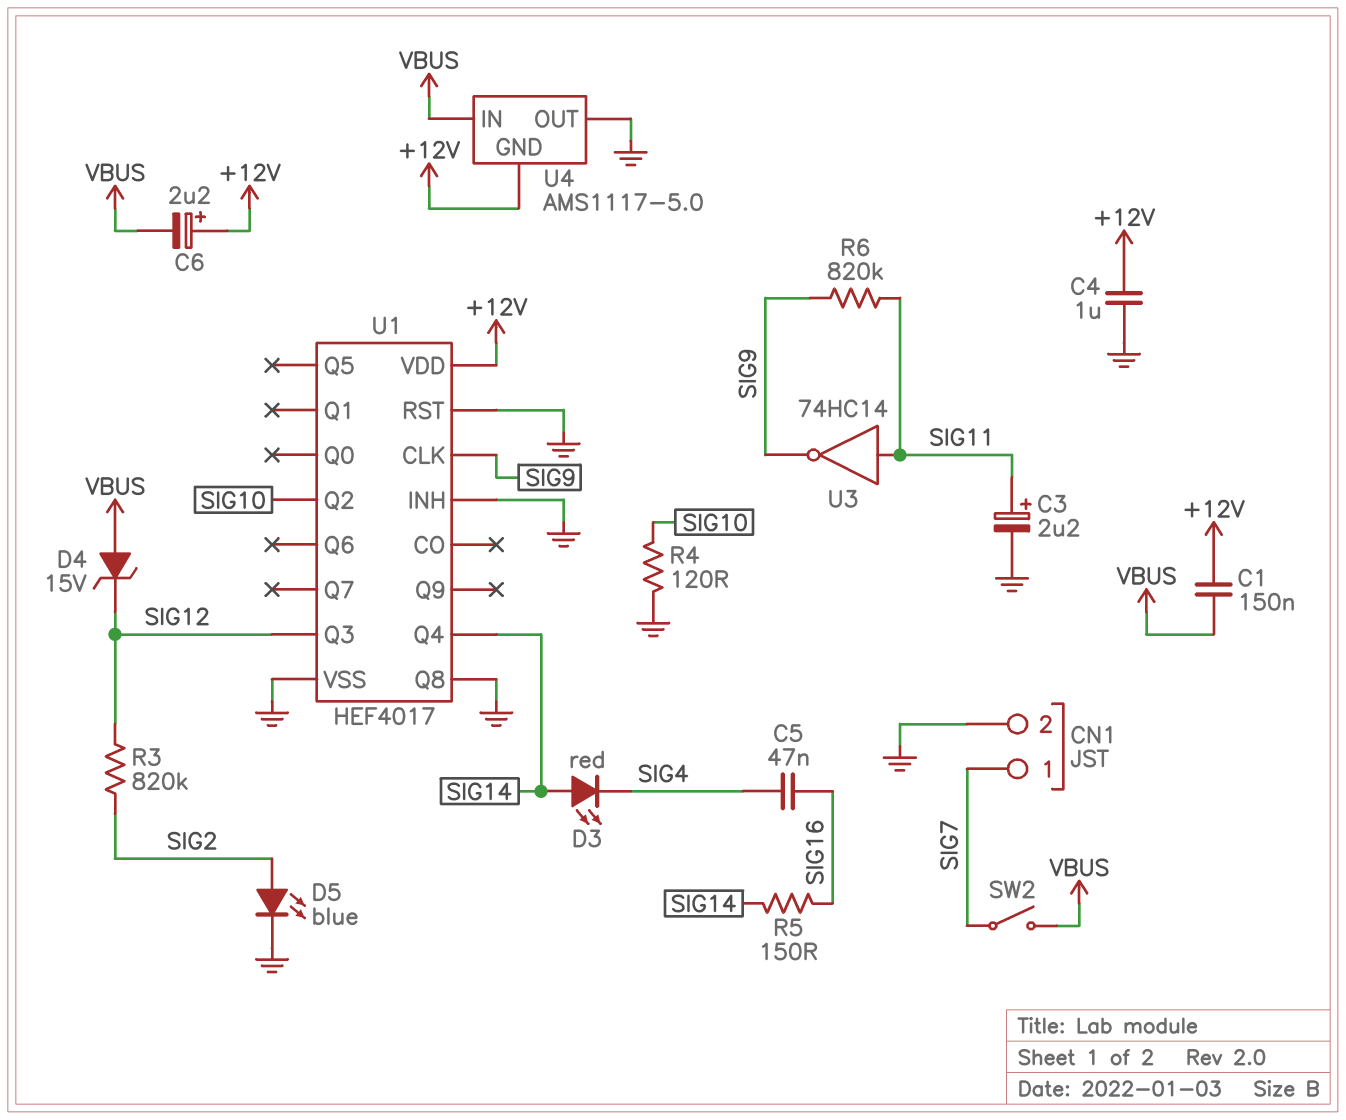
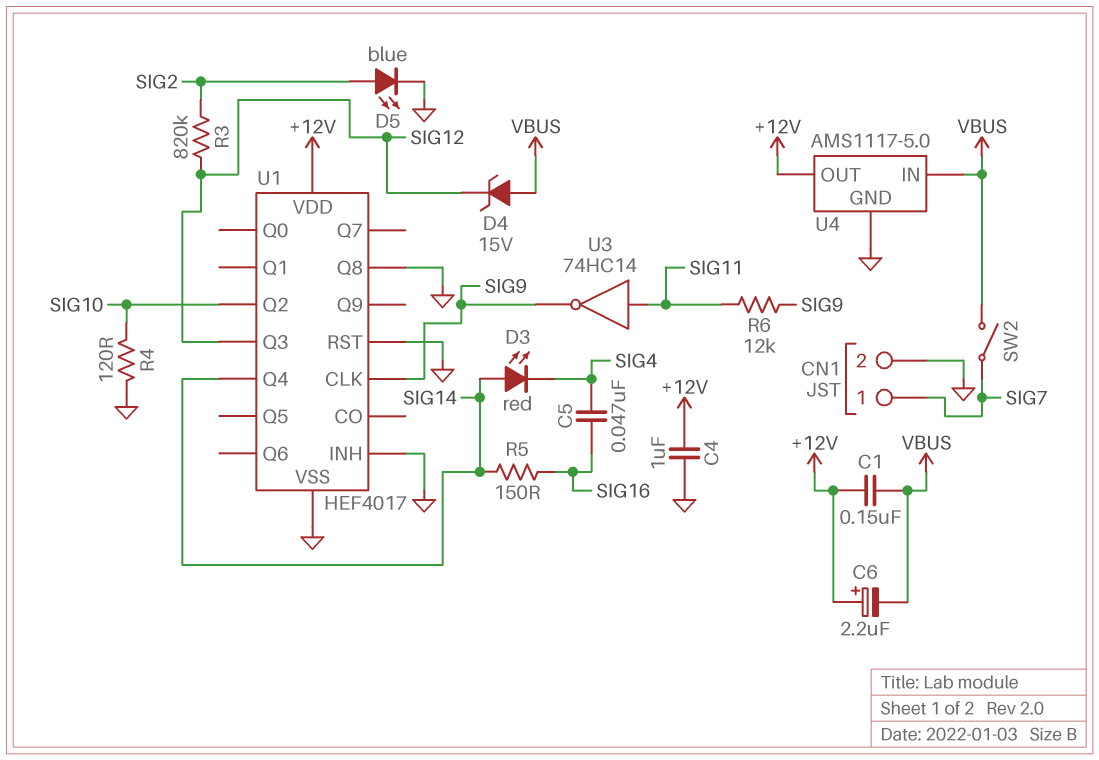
C3: 2.2uF (plus SIG11, minus GND) -> none
R6: 820k (SIG9, SIG11) -> 12k (SIG9, SIG11)
U4 pin GND: +12V -> GND
U4 pin OUT: GND -> +12V

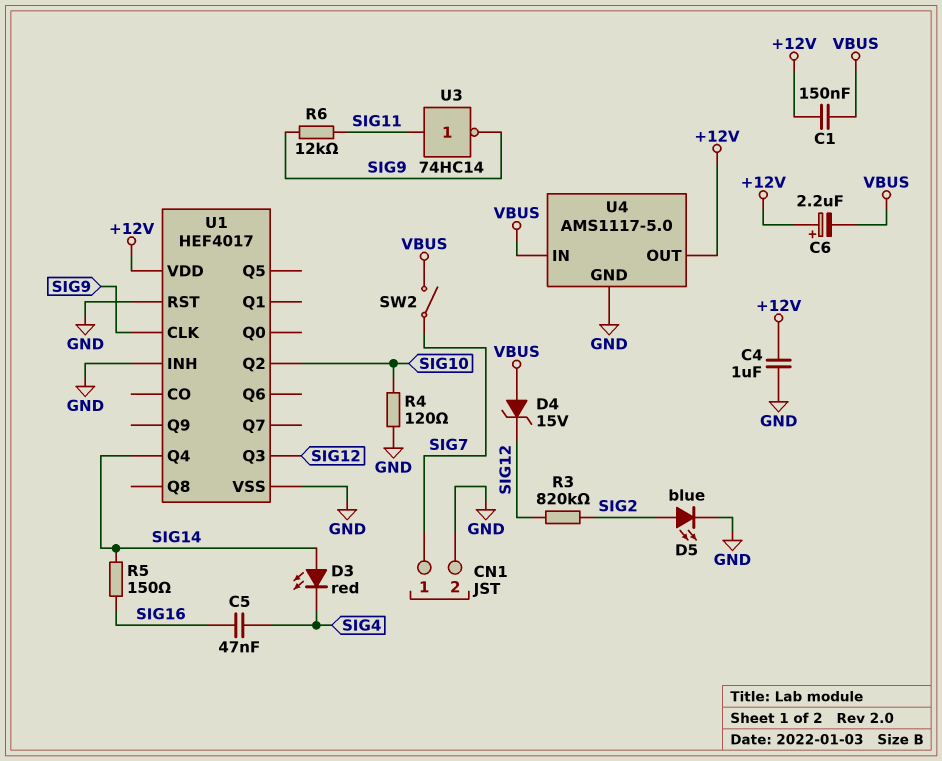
U1 pin Q8: GND -> none

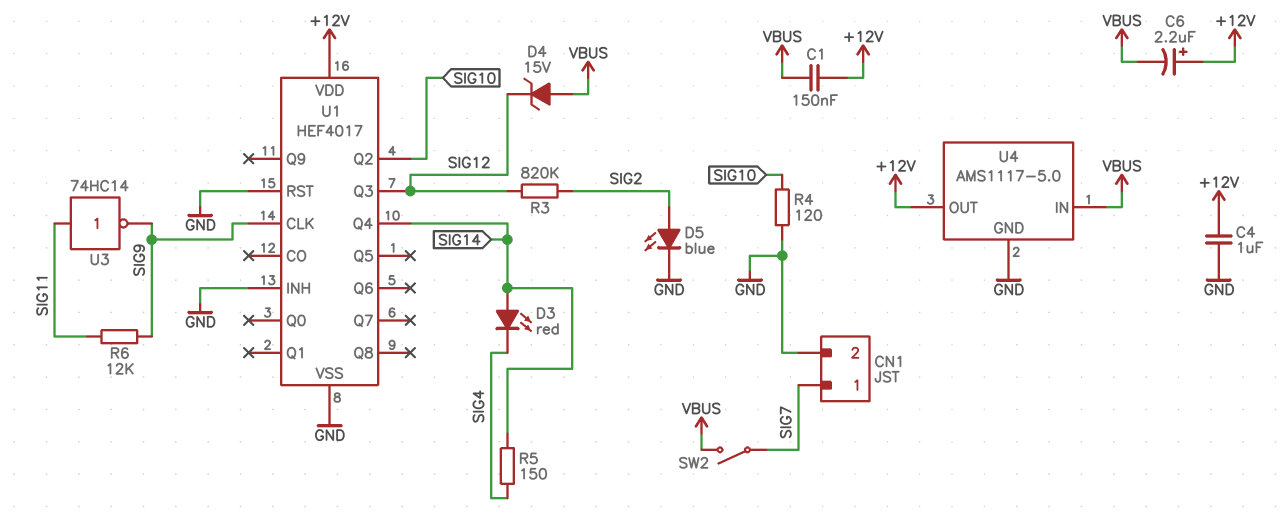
C5: 47nF (SIG4, SIG16) -> none
R5: 150 (SIG14, SIG16) -> 150 (SIG4, SIG14)

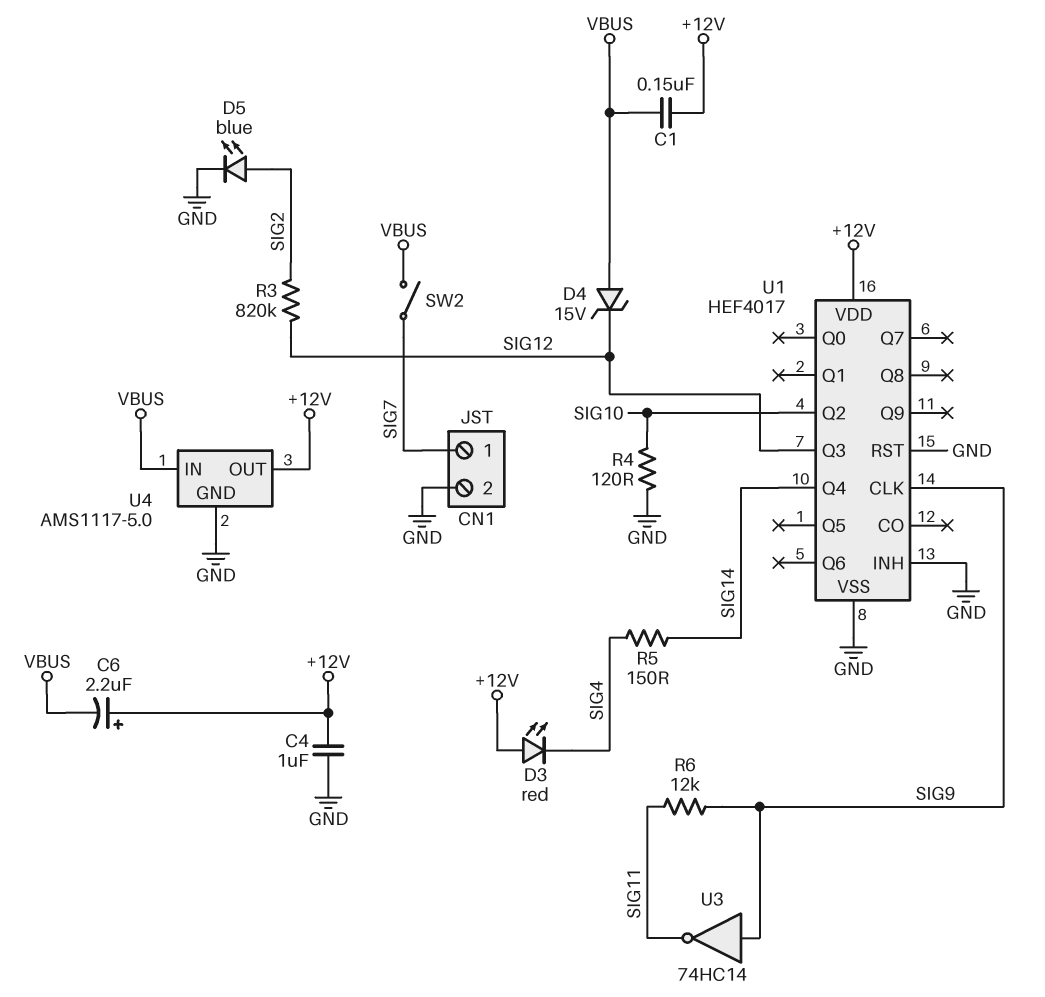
D3: LED red (A SIG14, K SIG4) -> LED red (A +12V, K SIG4)
U3: NOT 74HC14 (in SIG11, out SIG9) -> NOT 74HC14 (in SIG9, out SIG11)

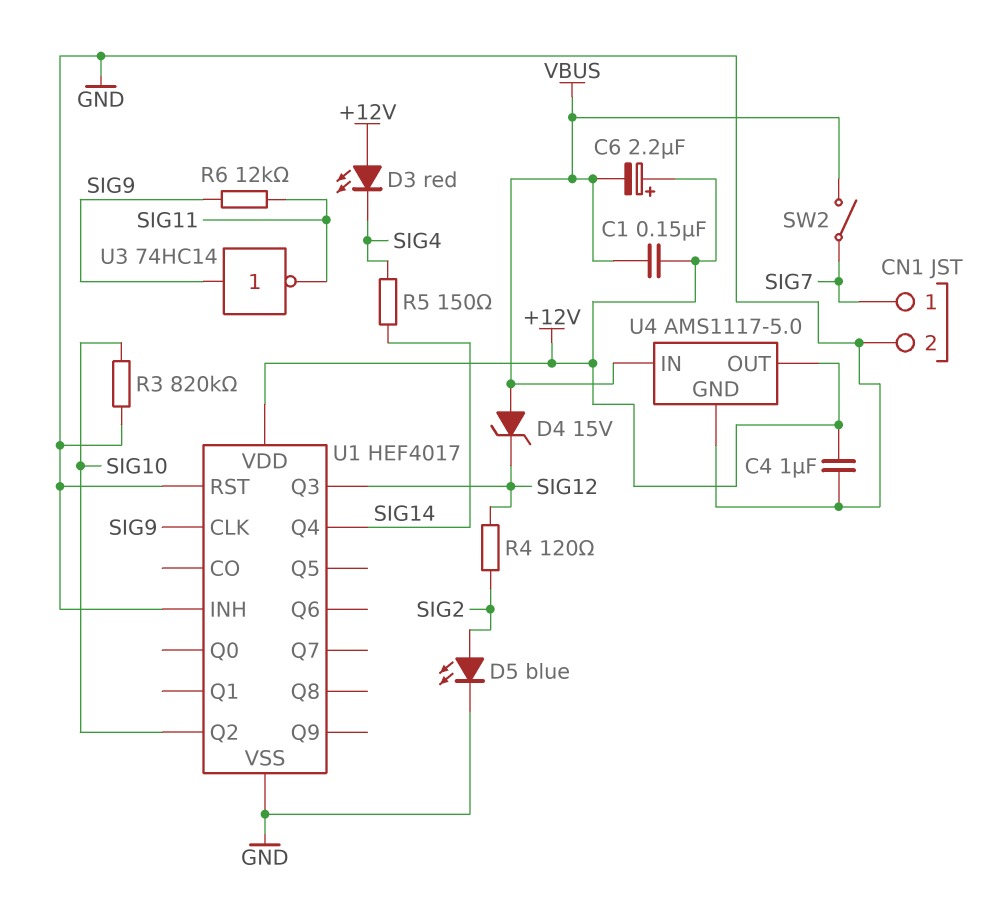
R3: 820k (SIG2, SIG12) -> 820k (GND, SIG10)
R4: 120 (GND, SIG10) -> 120 (SIG2, SIG12)

